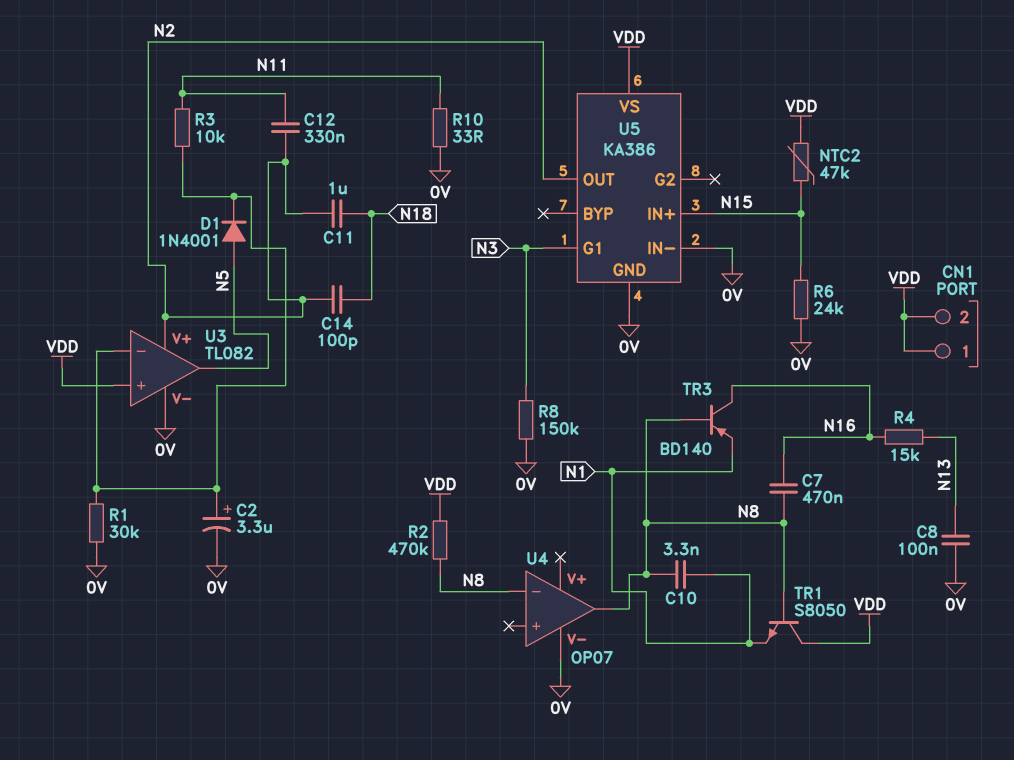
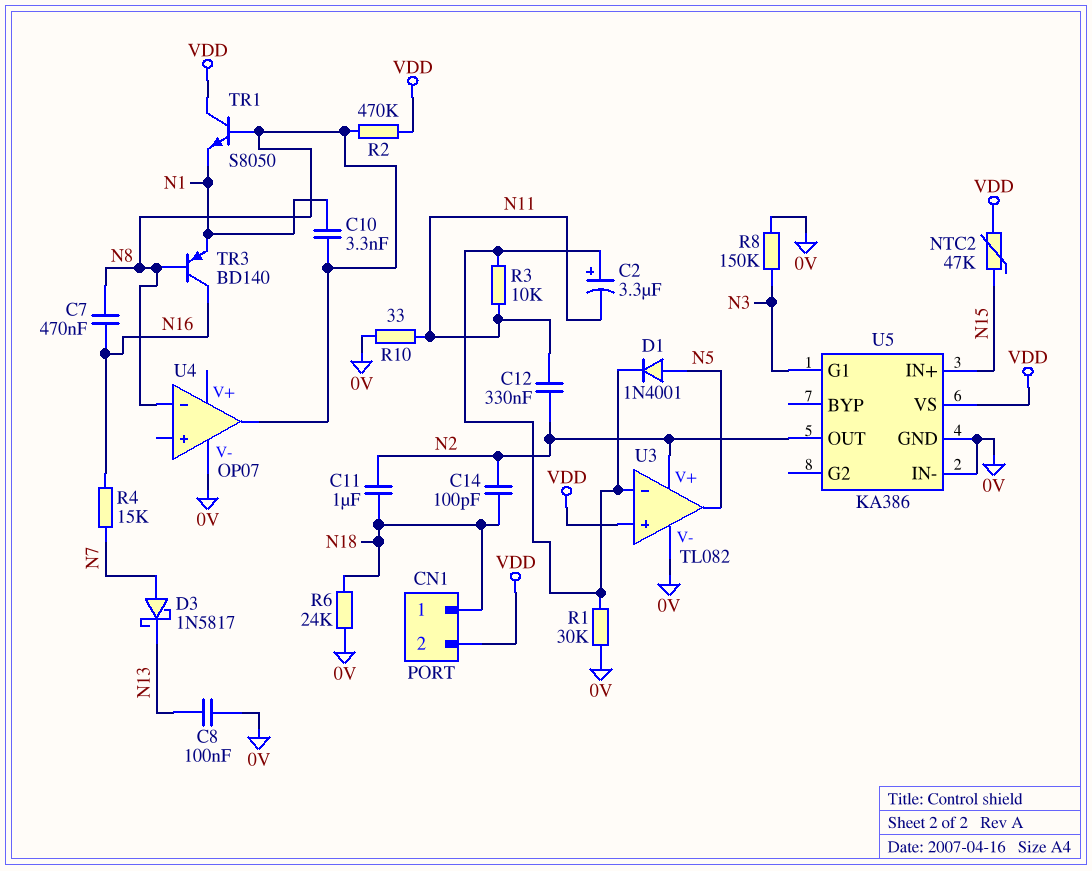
C2: 3.3uF (plus U3/in-, minus 0V) -> 3.3uF (plus U3/in-, minus N11)
CN1 pin 1: VDD -> N18
D3: none -> schottky 1N5817 (A N7, K N13)
R4: 15k (N13, N16) -> 15k (N7, N16)
R6: 24k (0V, N15) -> 24k (0V, N18)

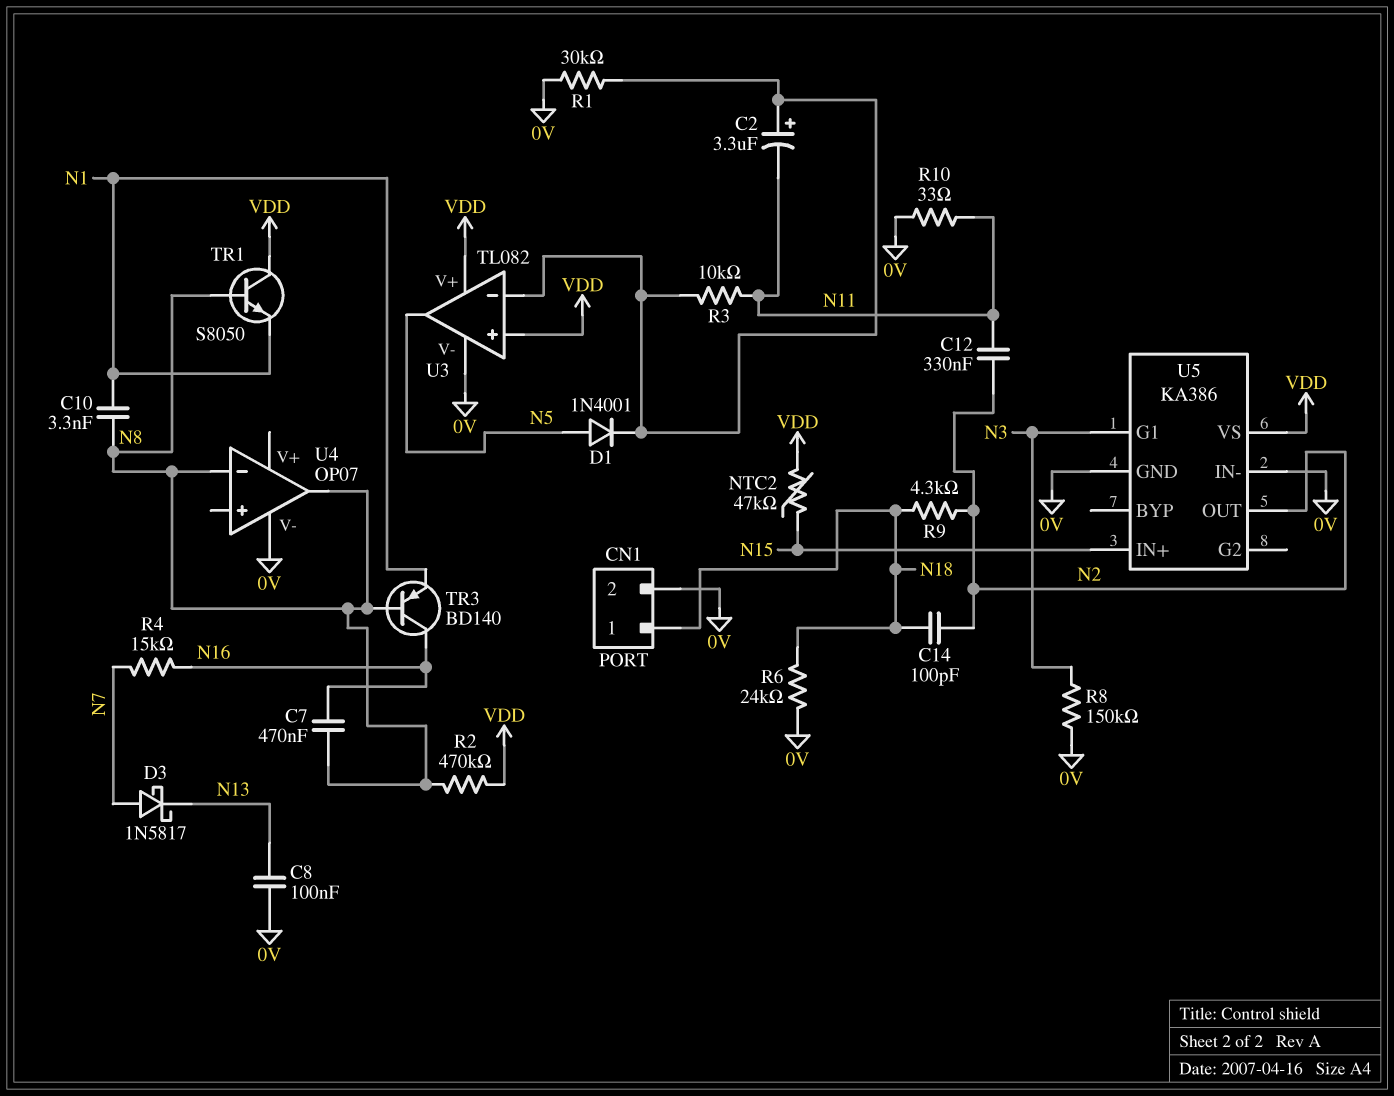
C11: 1uF (N2, N18) -> none
CN1 pin 2: VDD -> 0V
R9: none -> 4.3k (N2, N18)
U3 pin V+: N2 -> VDD

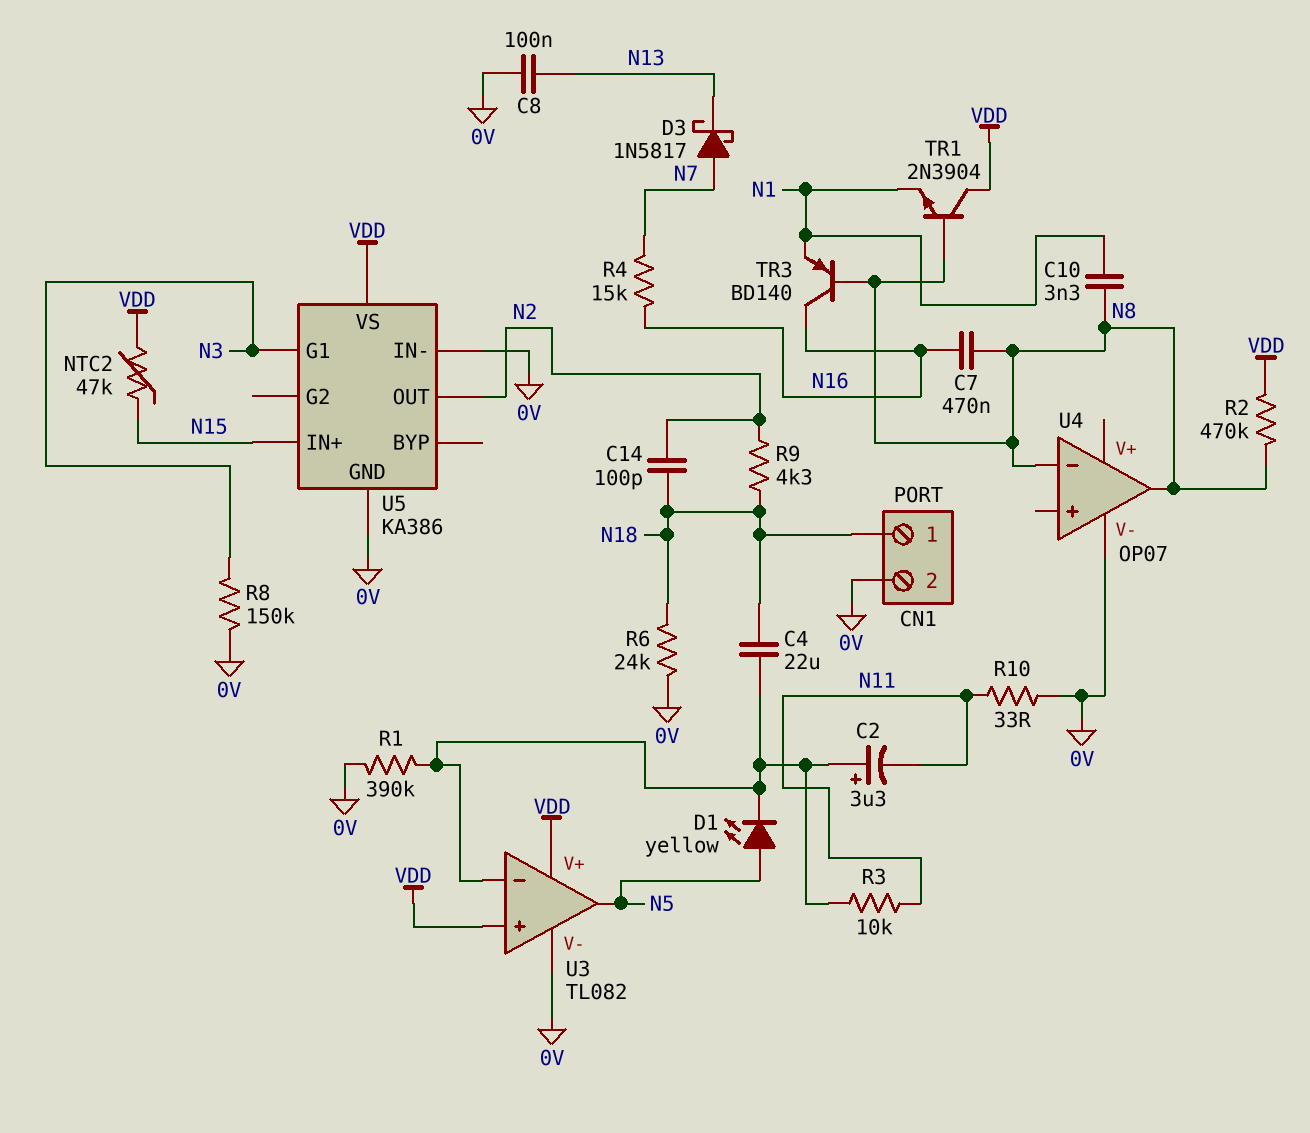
C4: none -> 22uF (N18, U3/in-)
C12: 330nF (N2, N11) -> none
D1: diode 1N4001 (A N5, K U3/in-) -> LED yellow (A N5, K U3/in-)
R1: 30k (0V, U3/in-) -> 390k (0V, U3/in-)
TR1: NPN S8050 (B N8, C VDD, E N1) -> NPN 2N3904 (B N8, C VDD, E N1)

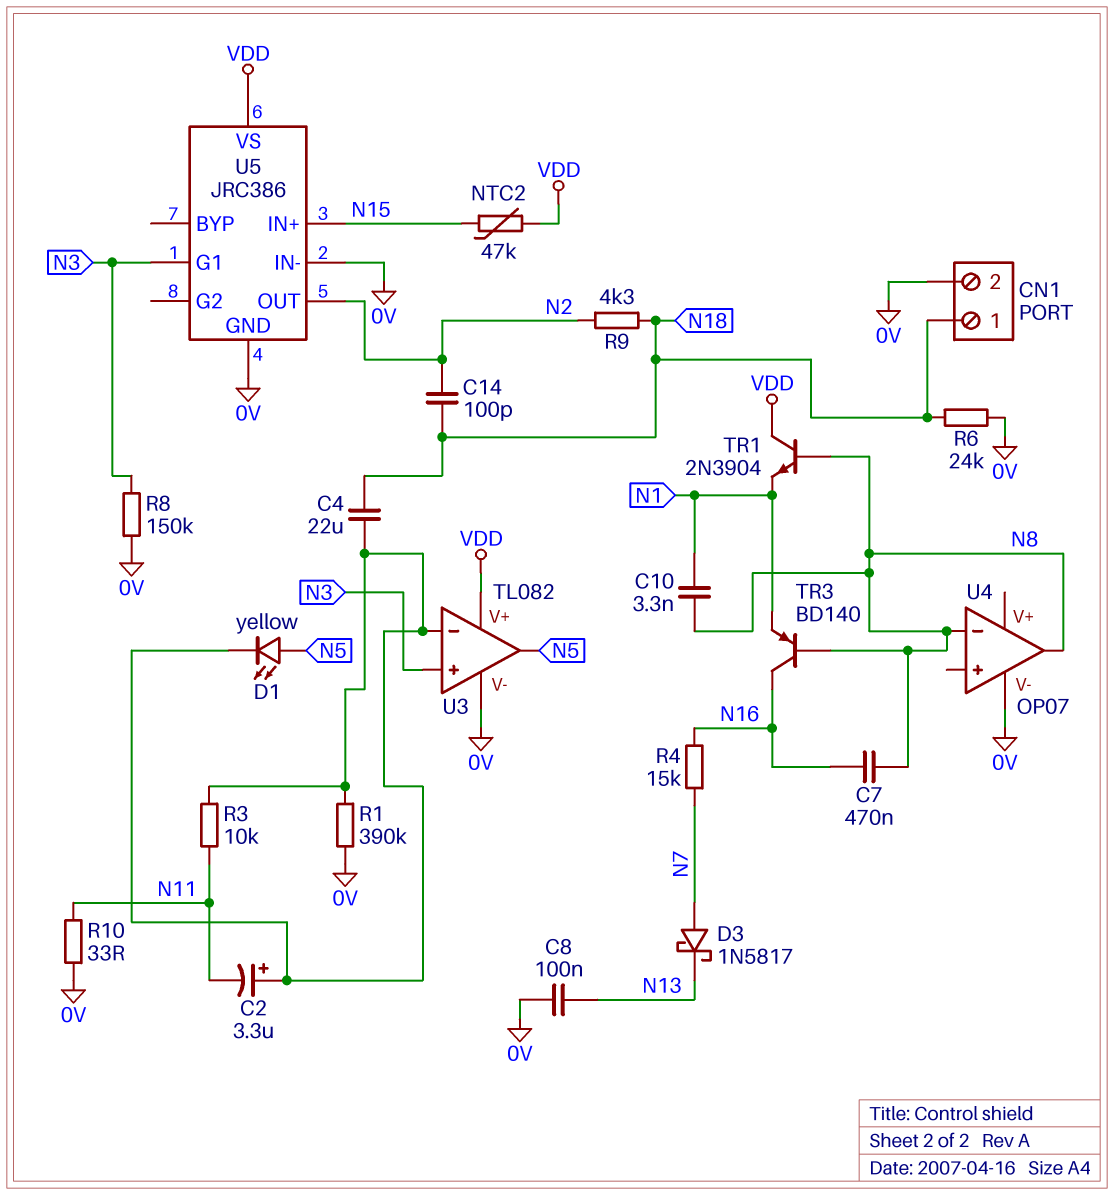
R2: 470k (N8, VDD) -> none
U3 pin in+: VDD -> N3
U5: KA386 -> JRC386

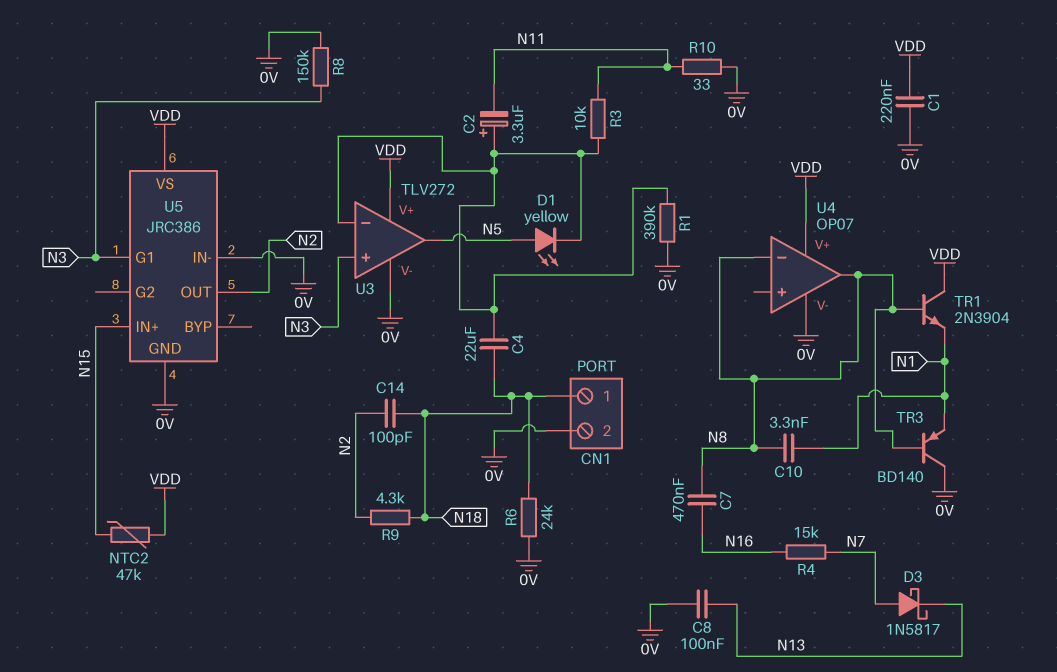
C1: none -> 220nF (0V, VDD)
TR3: PNP BD140 (B N8, C N16, E N1) -> PNP BD140 (B N8, C 0V, E N1)
U3: TL082 -> TLV272
U4 pin V+: none -> VDD

